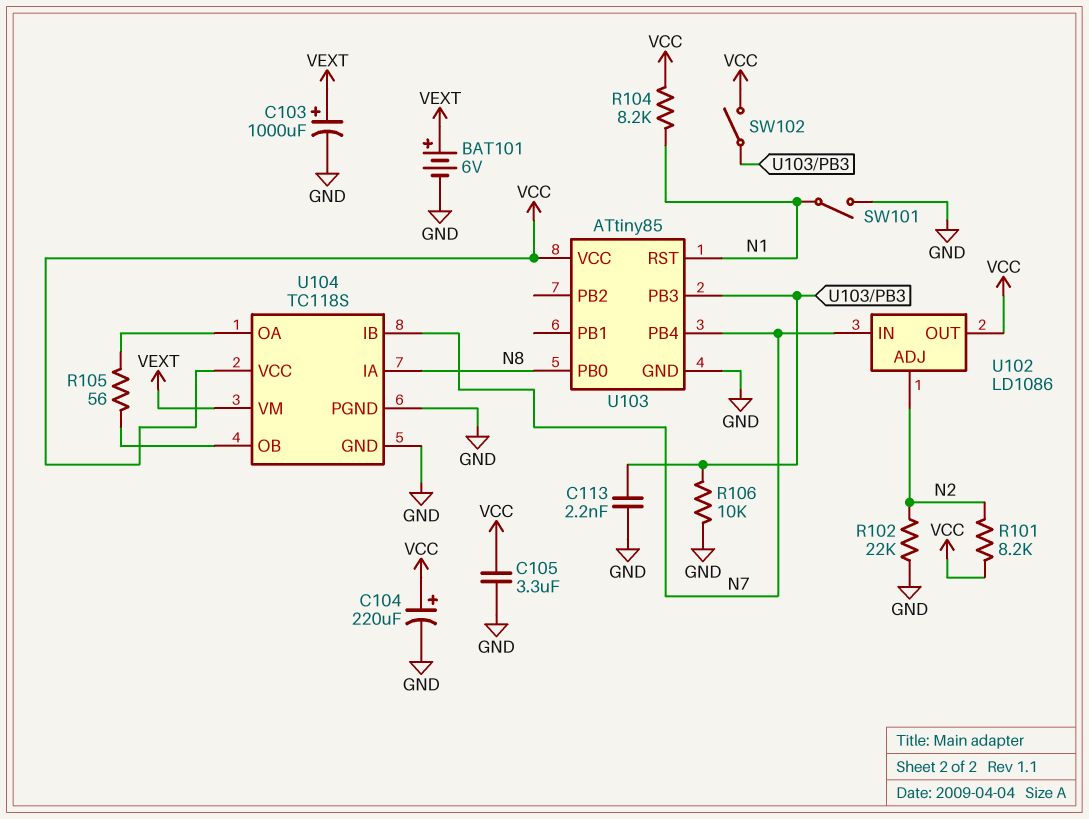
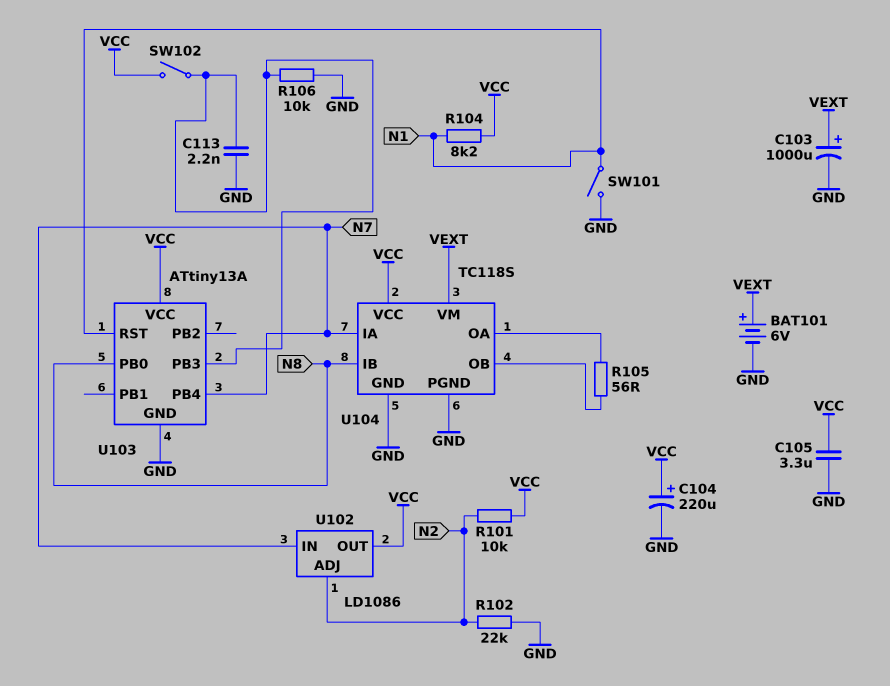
R101: 8.2k (N2, VCC) -> 10k (N2, VCC)
U103: ATtiny85 -> ATtiny13A
U104 pin IA: N8 -> N7
U104 pin IB: N7 -> N8

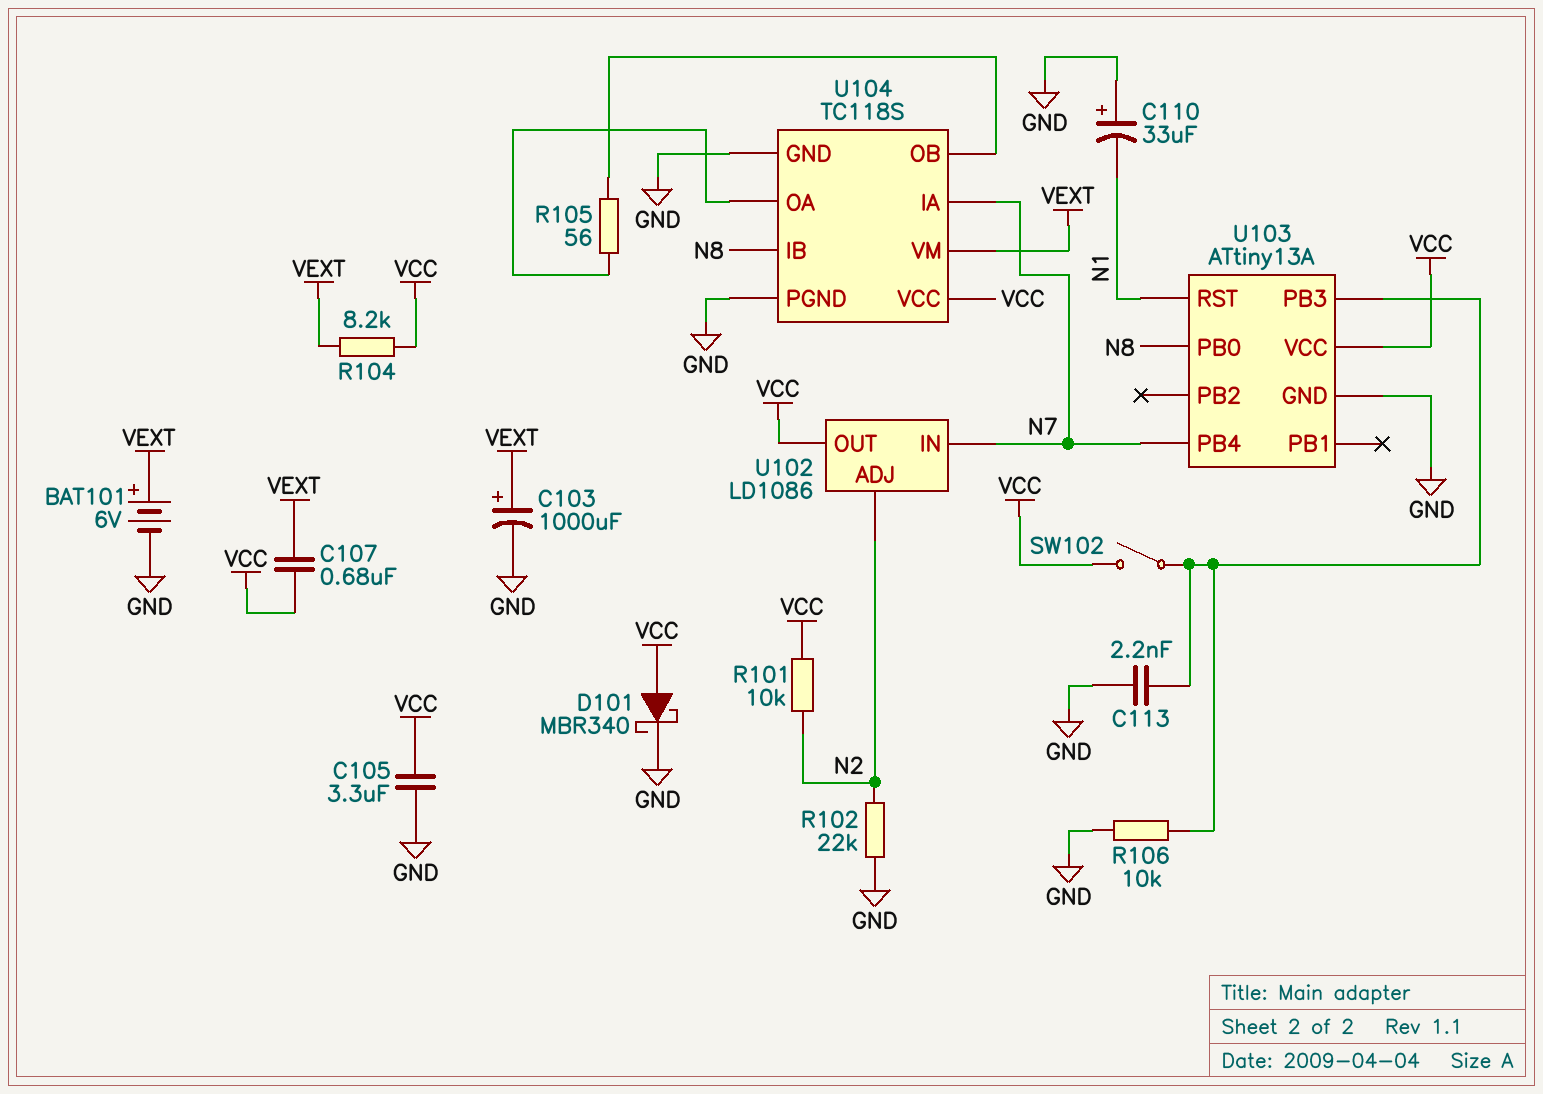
C104: 220uF (plus VCC, minus GND) -> none
C107: none -> 680nF (VCC, VEXT)
C110: none -> 33uF (plus GND, minus N1)
D101: none -> schottky MBR340 (A VCC, K GND)
R104: 8.2k (N1, VCC) -> 8.2k (VCC, VEXT)
SW101: switch (GND, N1) -> none

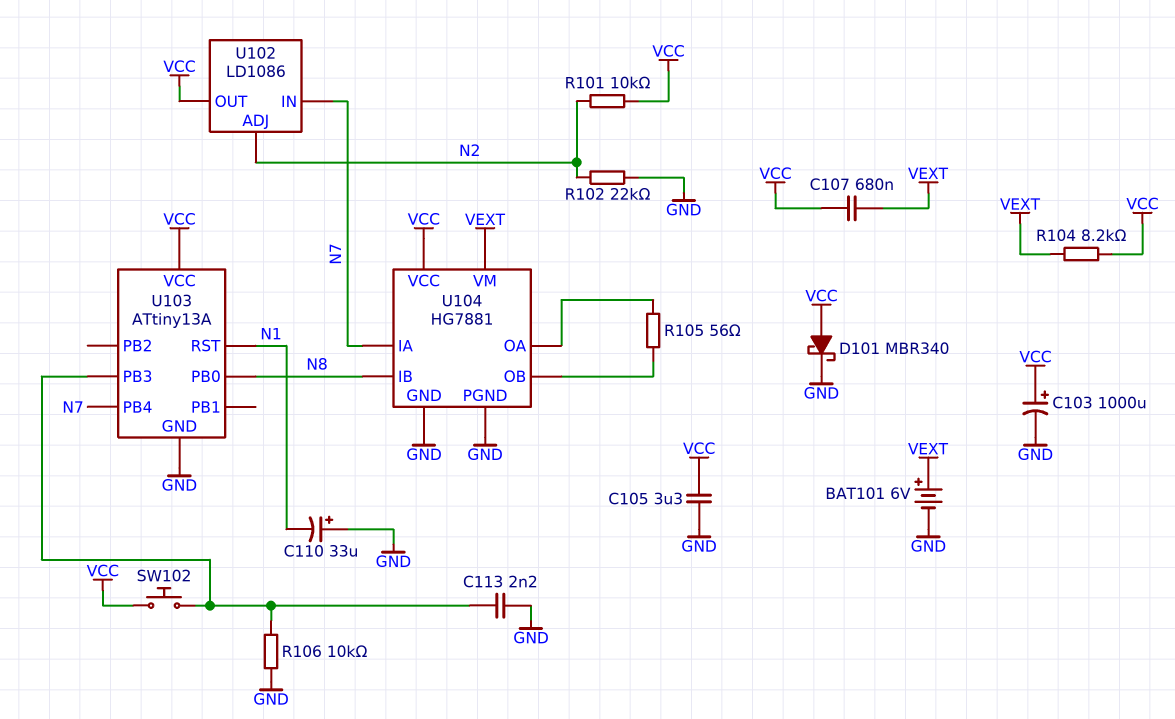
C103: 1000uF (plus VEXT, minus GND) -> 1000uF (plus VCC, minus GND)
SW102: switch (U103/PB3, VCC) -> button (U103/PB3, VCC)
U104: TC118S -> HG7881

